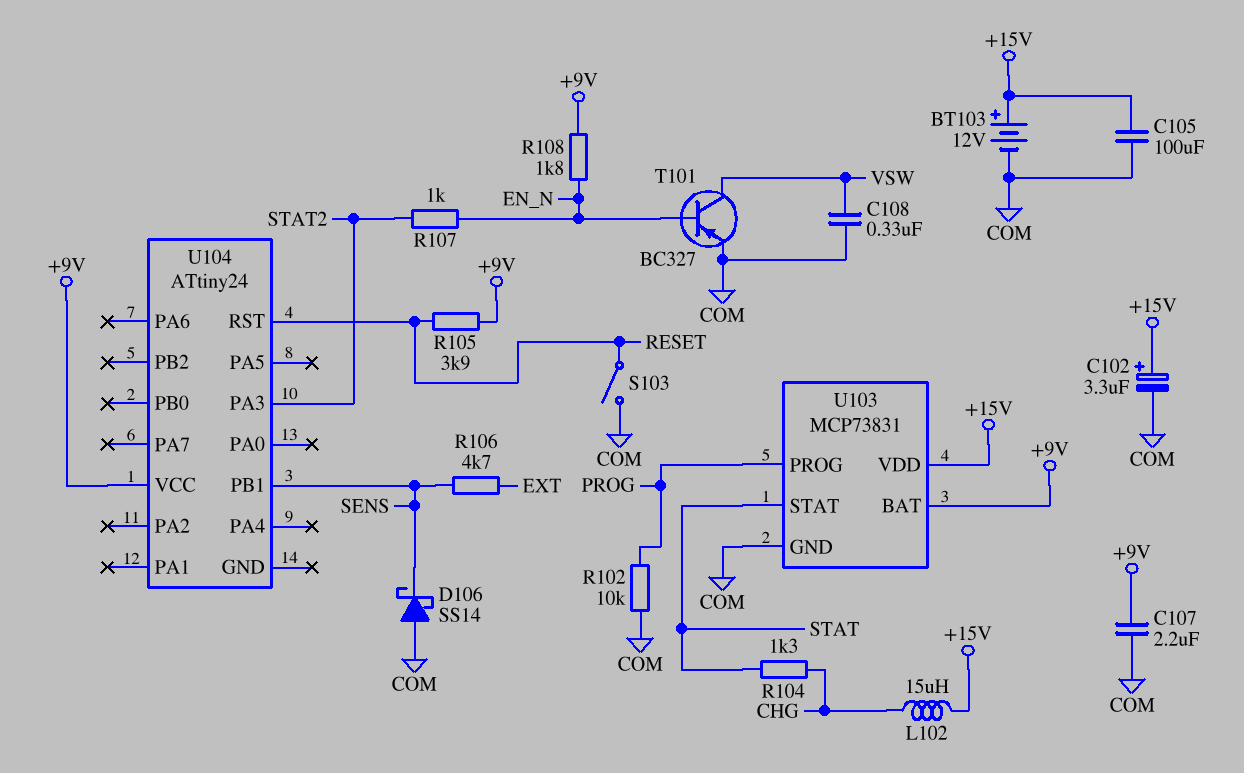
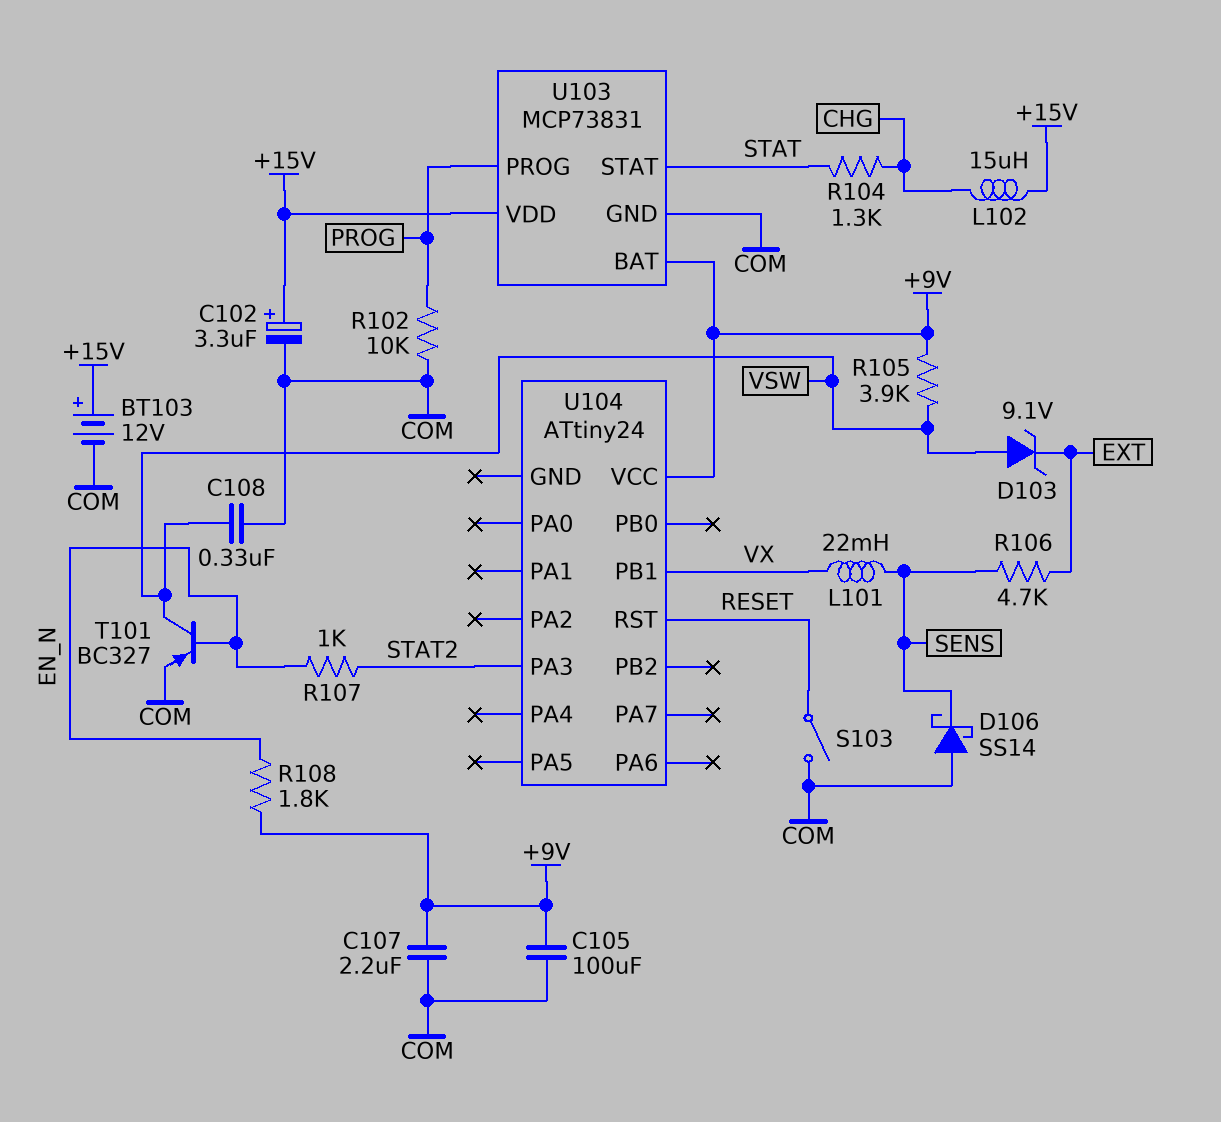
C105: 100uF (+15V, COM) -> 100uF (+9V, COM)
D103: none -> zener 9.1V (A VSW, K EXT)
L101: none -> 22mH (SENS, VX)
R105: 3.9k (+9V, RESET) -> 3.9k (+9V, VSW)
U104 pin PB1: SENS -> VX

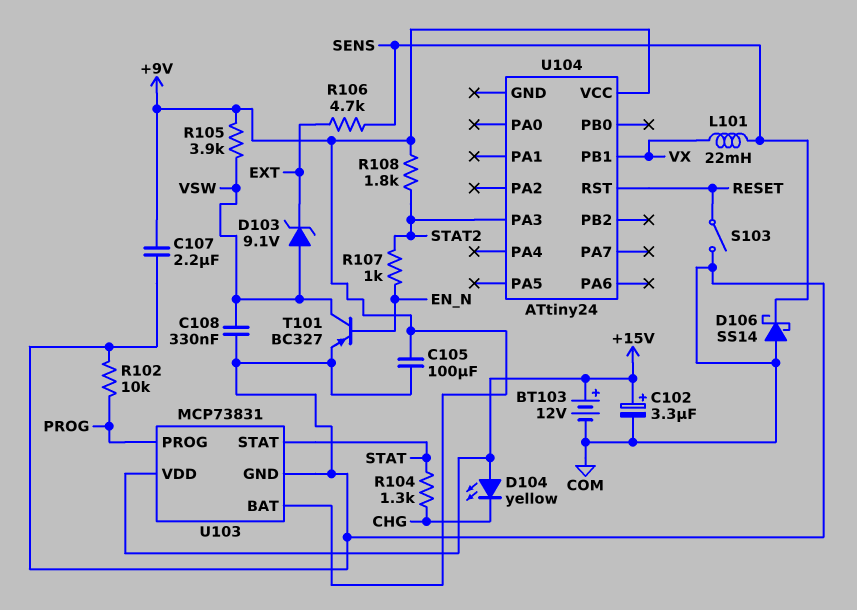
D104: none -> LED yellow (A +15V, K CHG)
L102: 15uH (+15V, CHG) -> none
R108: 1.8k (+9V, EN_N) -> 1.8k (+9V, STAT2)

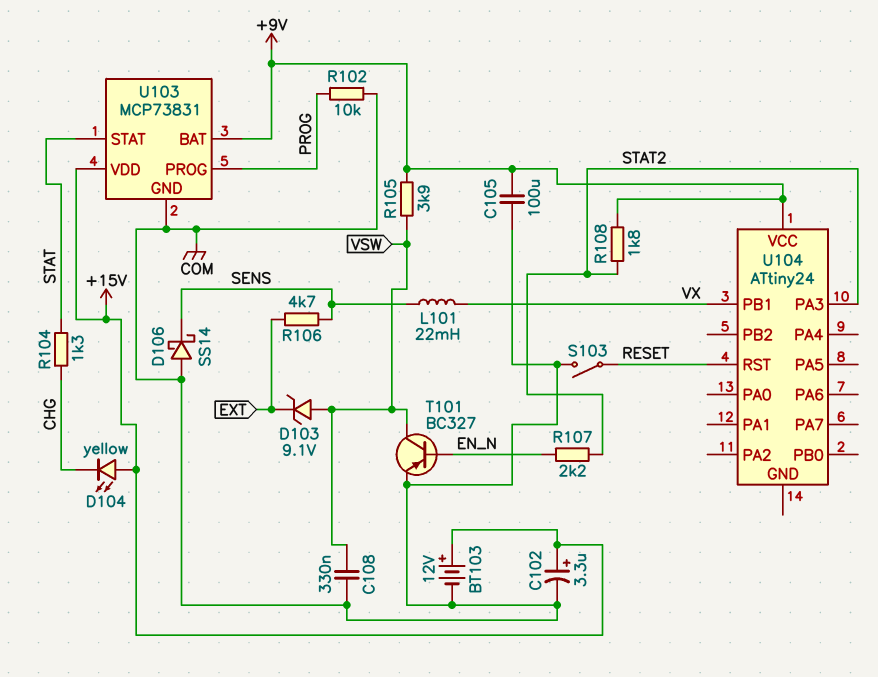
C107: 2.2uF (+9V, COM) -> none
R107: 1k (EN_N, STAT2) -> 2.2k (EN_N, STAT2)

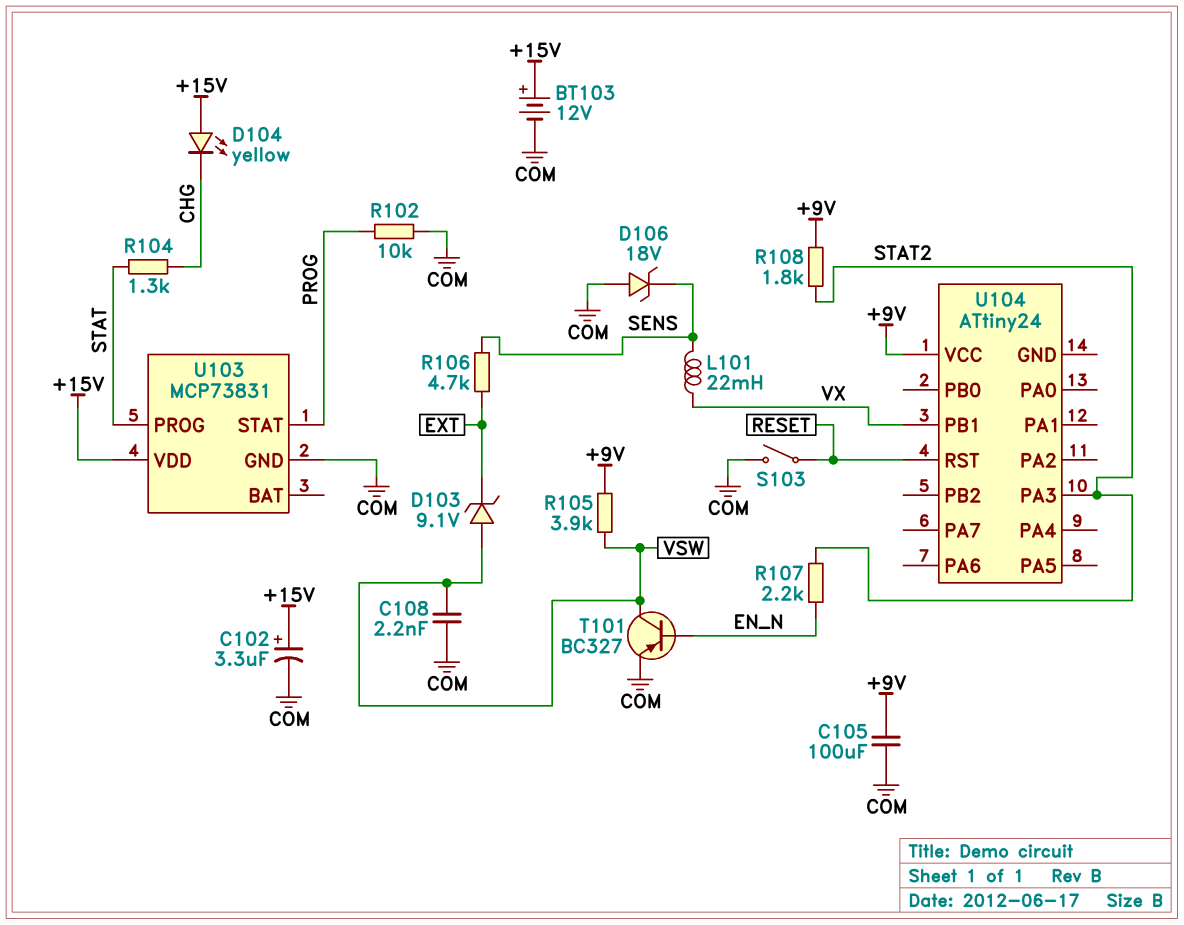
C108: 330nF (COM, VSW) -> 2.2nF (COM, VSW)
D106: schottky SS14 (A COM, K SENS) -> zener 18V (A COM, K SENS)
U103 pin BAT: +9V -> none
U103 pin PROG: PROG -> STAT
U103 pin STAT: STAT -> PROG

